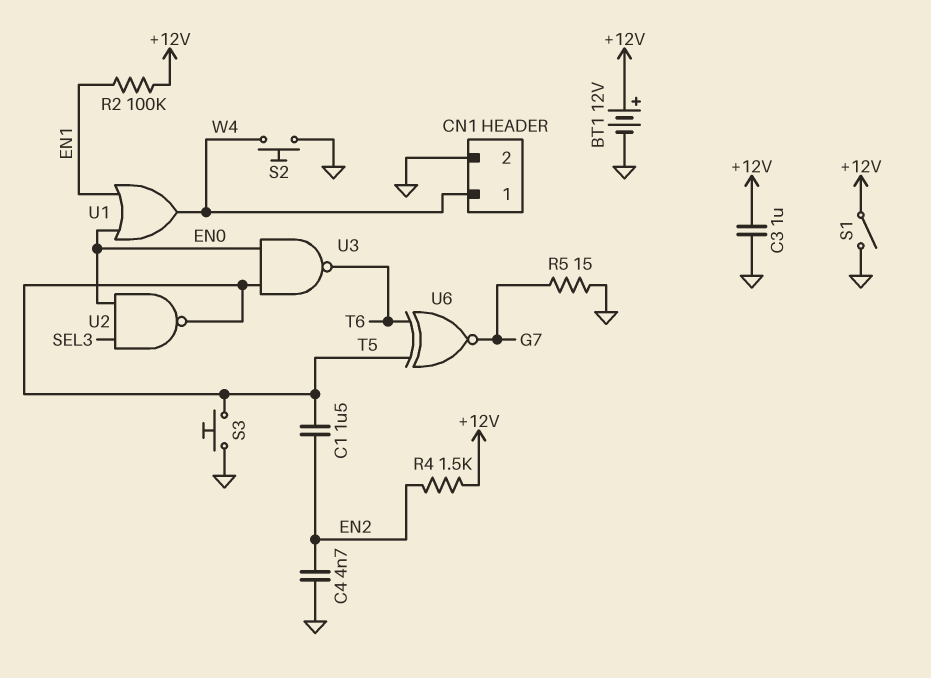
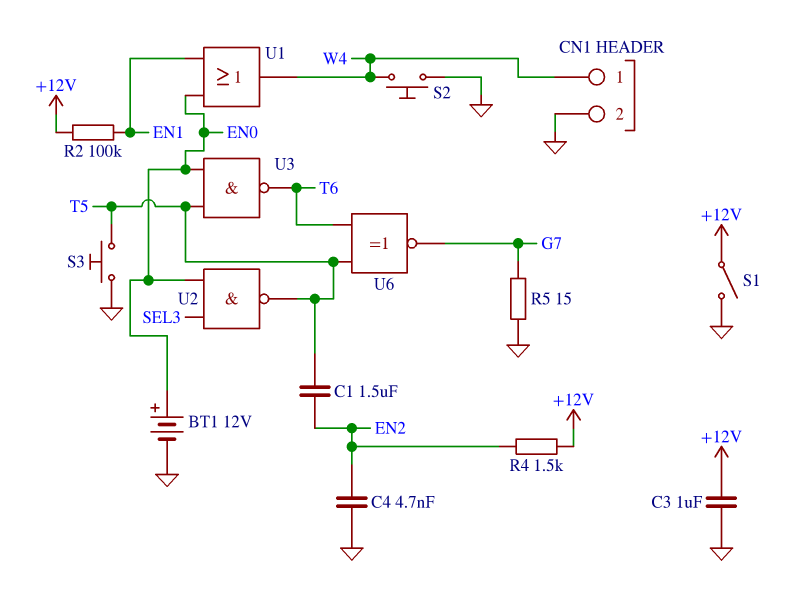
BT1: 12V (plus +12V, minus GND) -> 12V (plus EN0, minus GND)

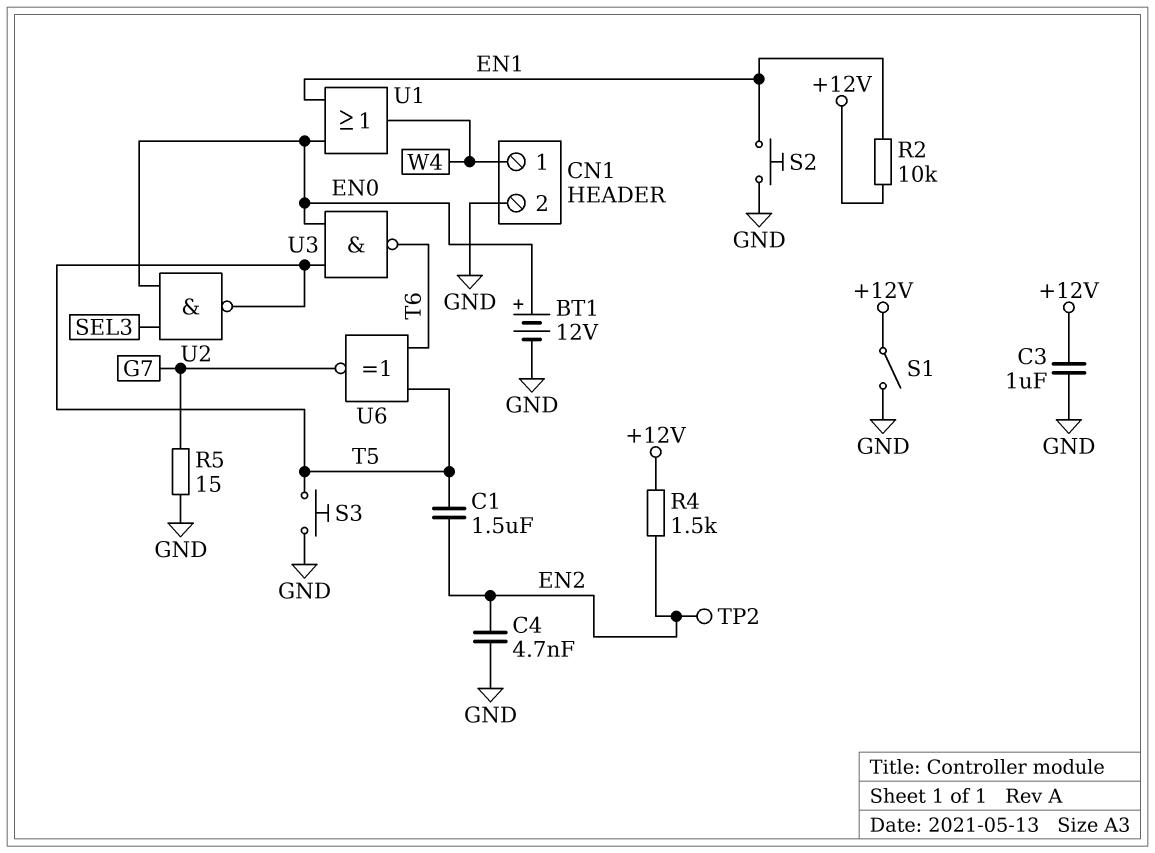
R2: 100k (+12V, EN1) -> 10k (+12V, EN1)
S2: button (GND, W4) -> button (EN1, GND)
TP2: none -> test point (EN2)

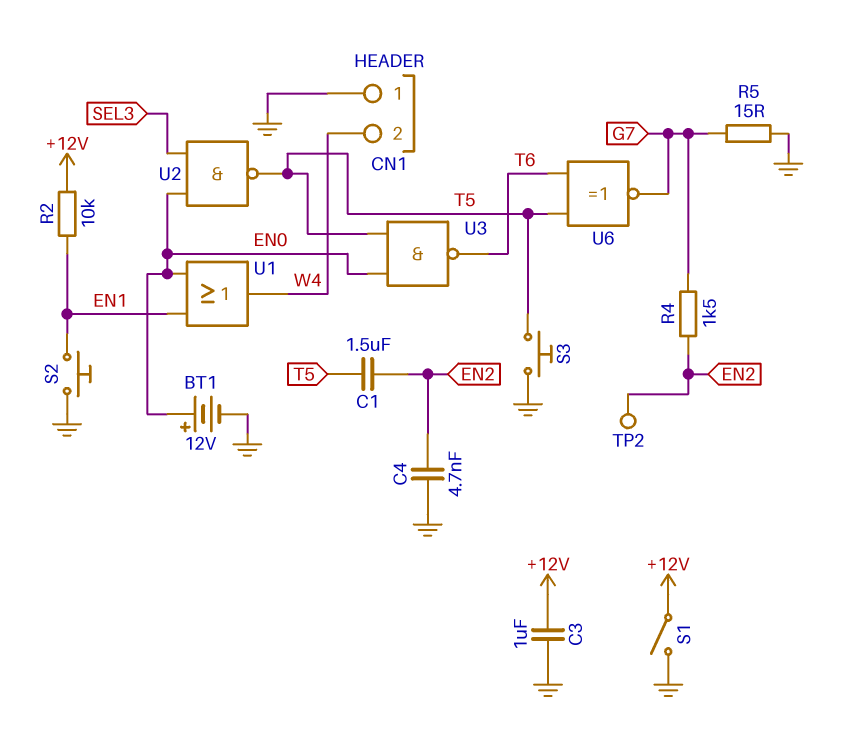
CN1 pin 1: W4 -> GND
CN1 pin 2: GND -> W4
R4: 1.5k (+12V, EN2) -> 1.5k (EN2, G7)

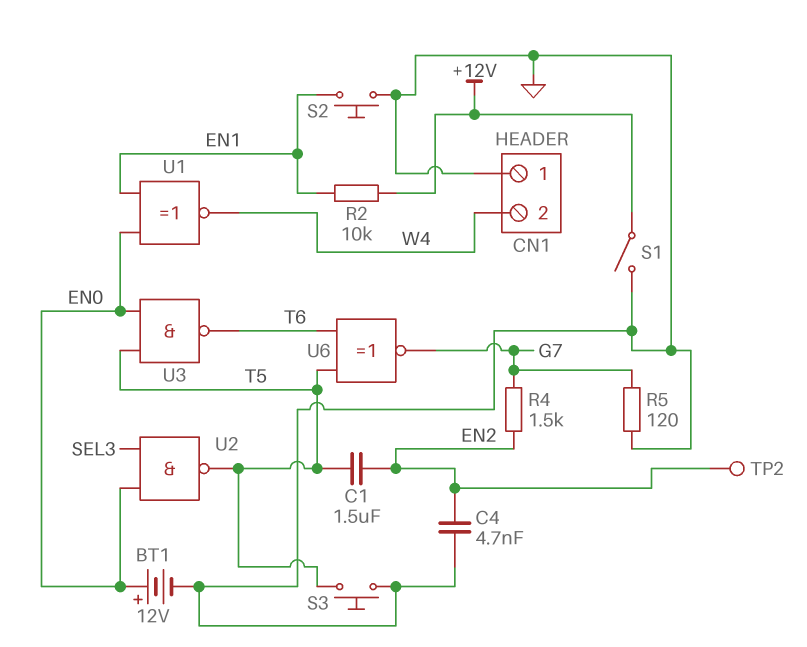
C3: 1uF (+12V, GND) -> none
R5: 15 (G7, GND) -> 120 (G7, GND)
U1: OR (in EN0, in EN1, out W4) -> XNOR (in EN0, in EN1, out W4)

